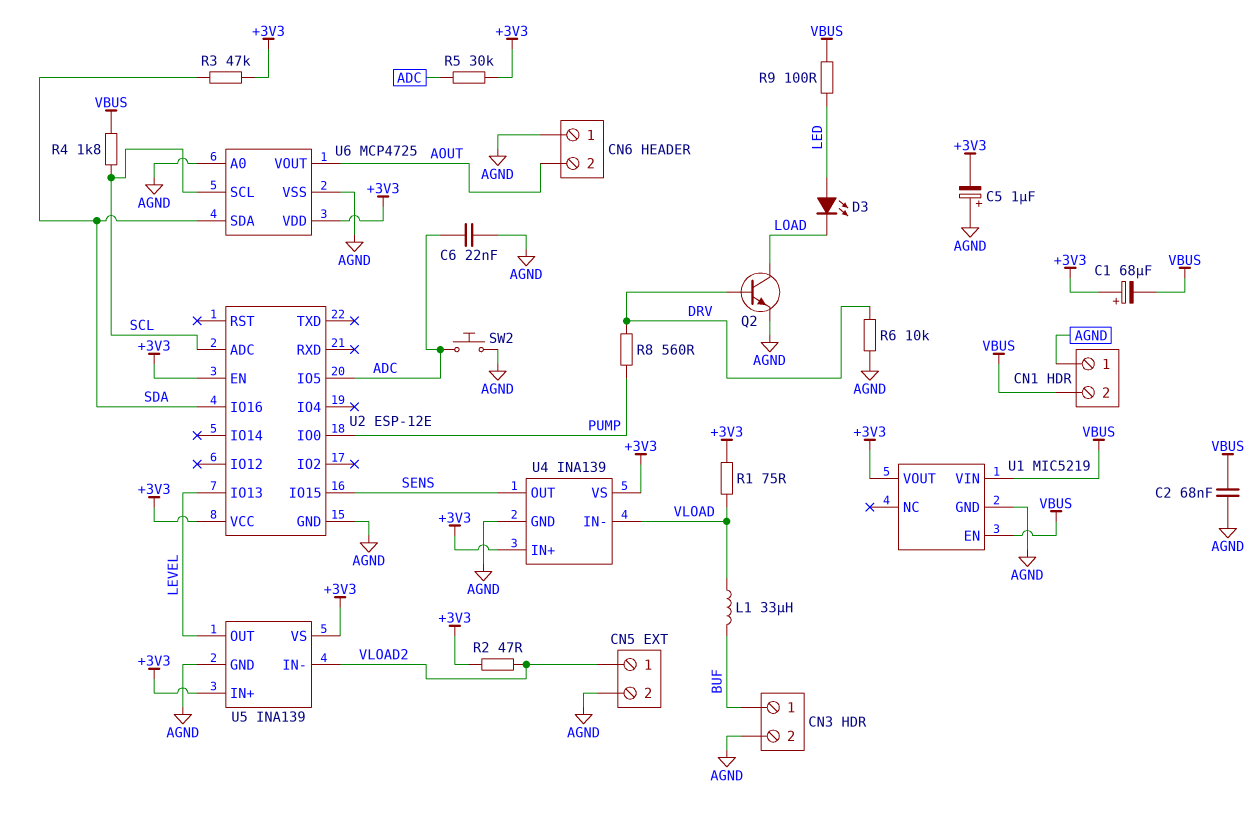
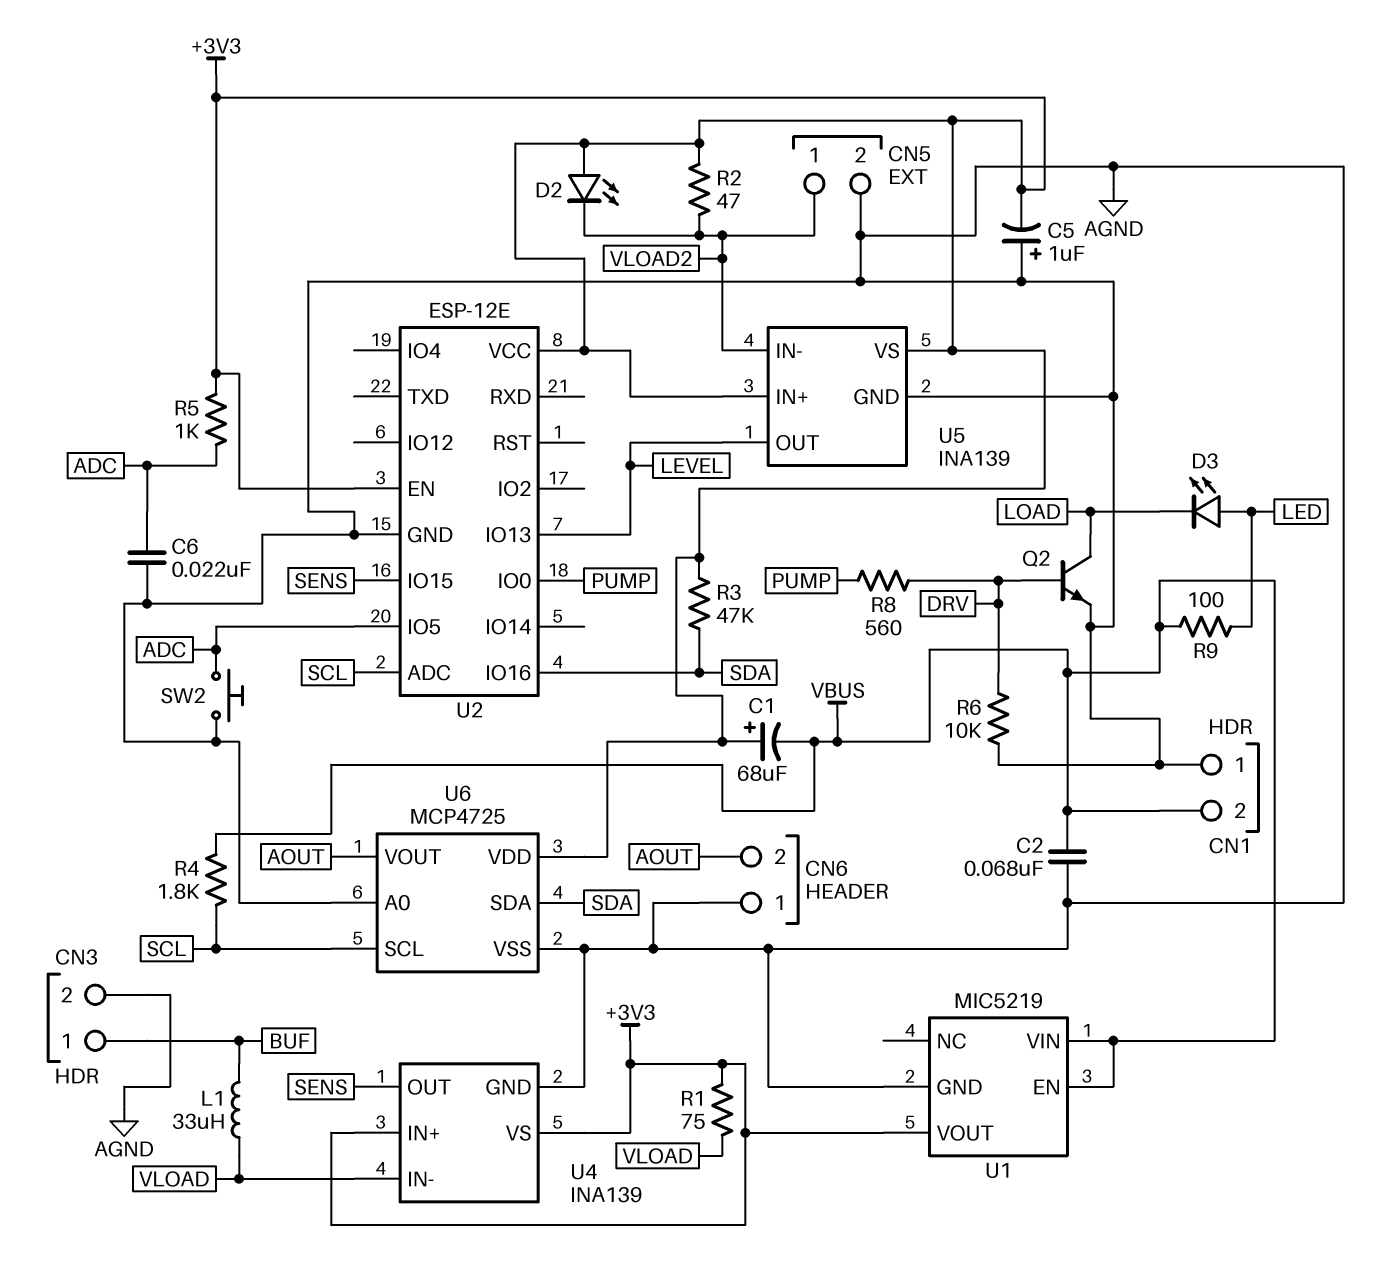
D2: none -> LED (A +3V3, K VLOAD2)
R5: 30k (+3V3, ADC) -> 1k (+3V3, ADC)

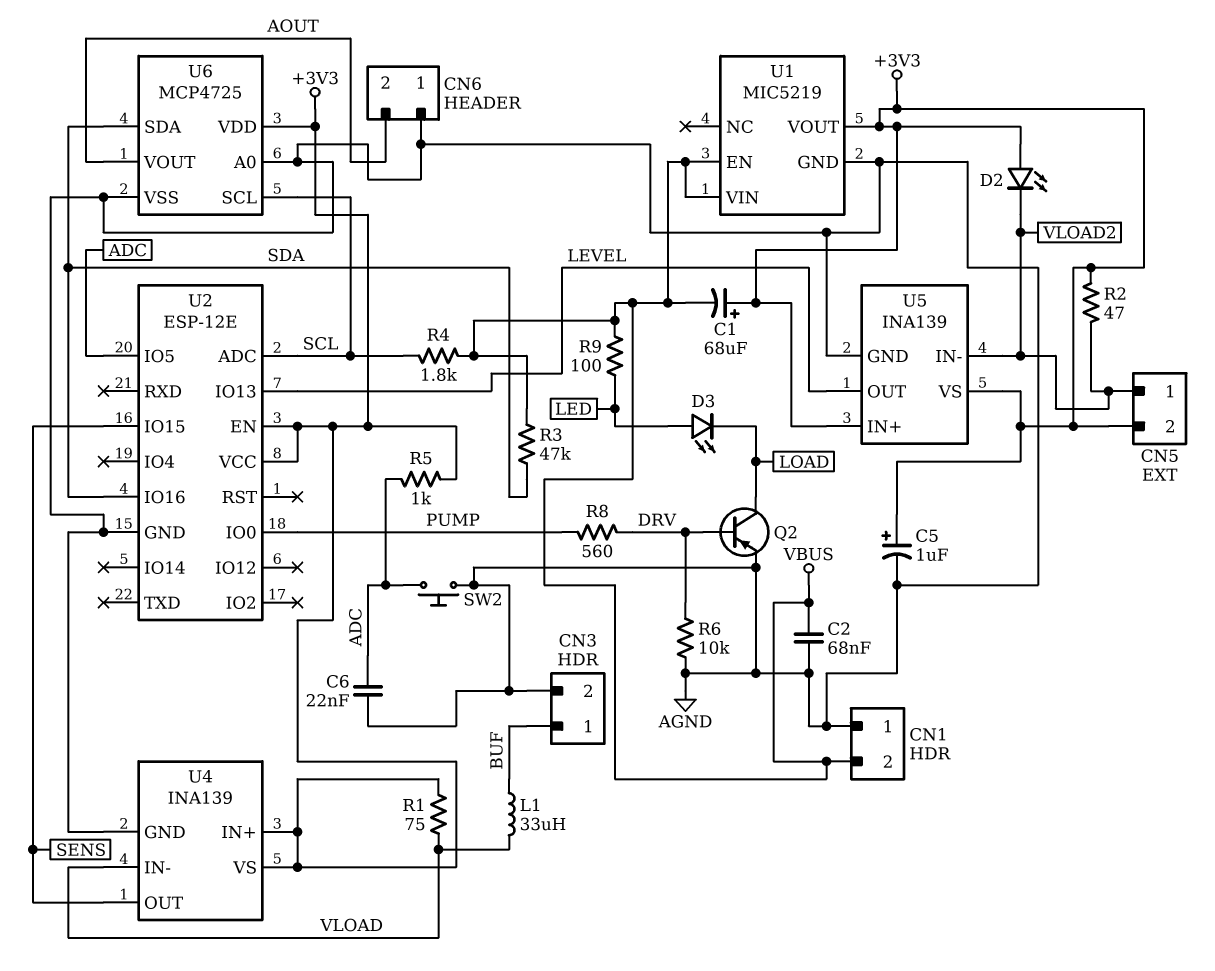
C5: 1uF (plus AGND, minus +3V3) -> 1uF (plus +3V3, minus AGND)
CN5 pin 2: AGND -> +3V3
Q2: NPN (B DRV, C LOAD, E AGND) -> PNP (B DRV, C LOAD, E AGND)
R3: 47k (+3V3, SDA) -> 47k (SDA, VBUS)

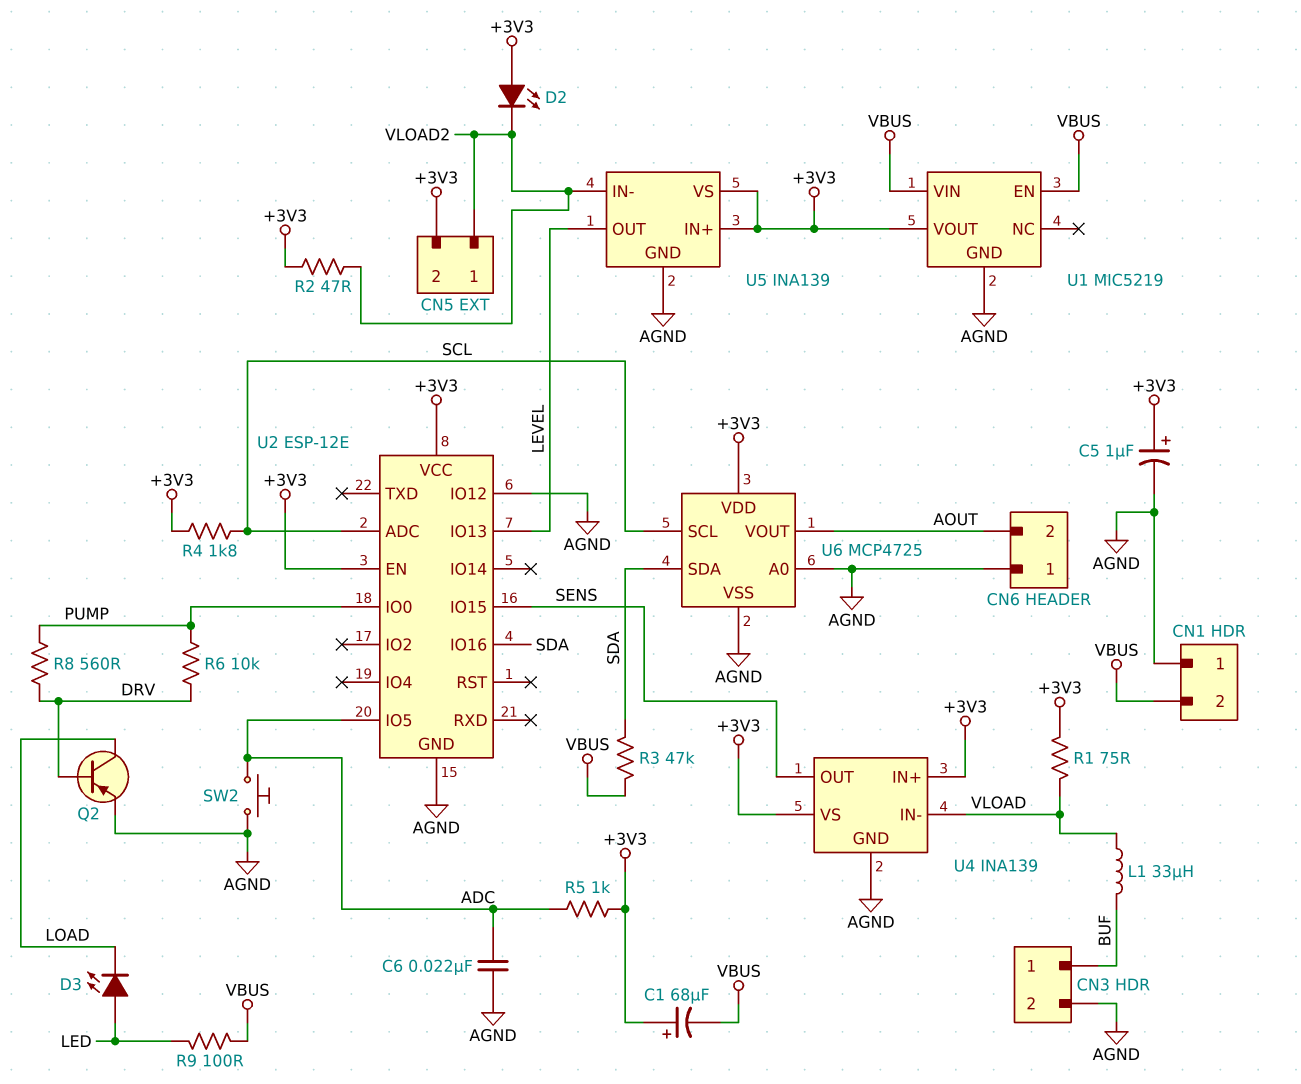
C2: 68nF (AGND, VBUS) -> none
R4: 1.8k (SCL, VBUS) -> 1.8k (+3V3, SCL)
R6: 10k (AGND, DRV) -> 10k (DRV, PUMP)
U2 pin IO12: none -> AGND

